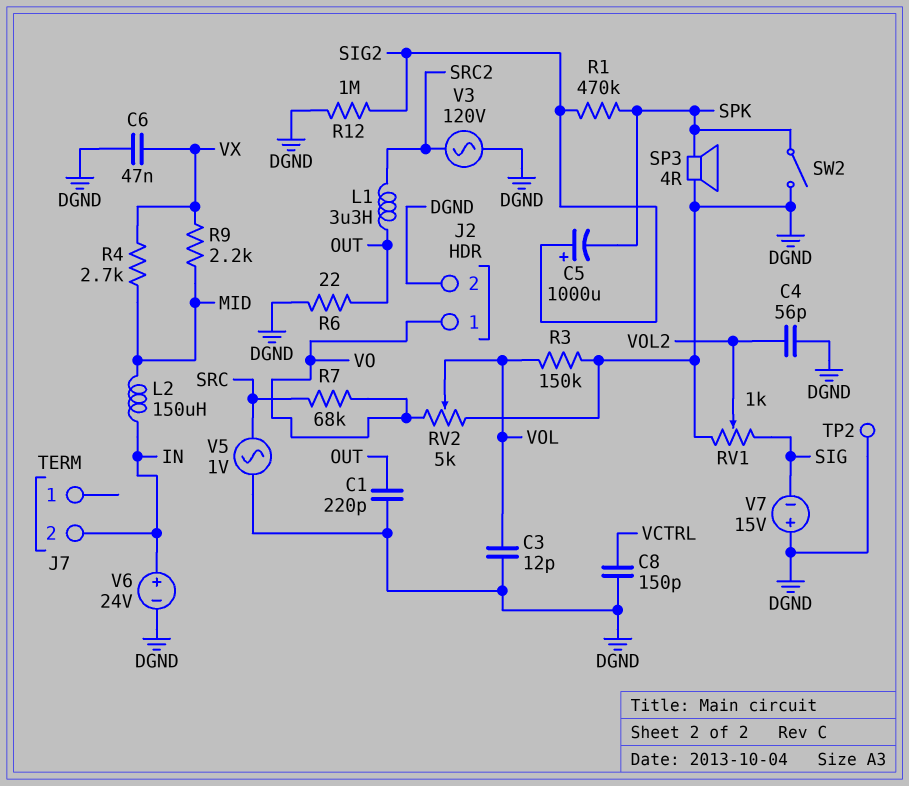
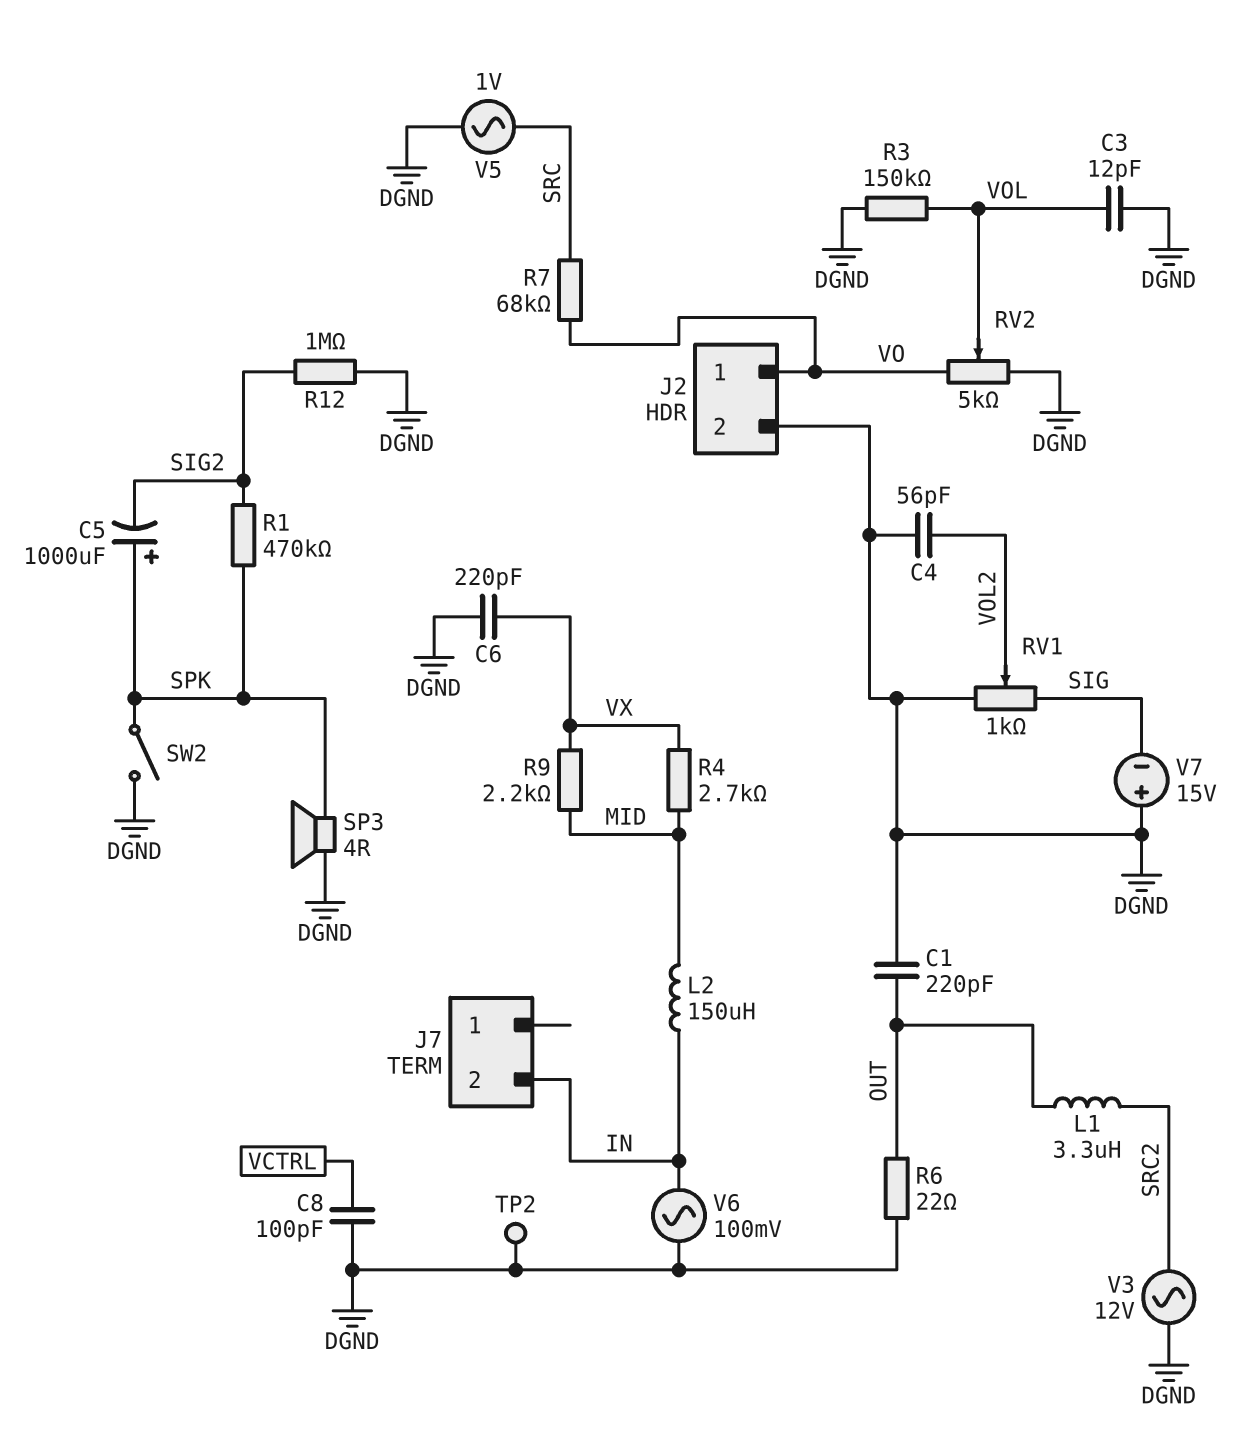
C5: 1000uF (plus SIG2, minus SPK) -> 1000uF (plus SPK, minus SIG2)
C6: 47nF (DGND, VX) -> 220pF (DGND, VX)
C8: 150pF (DGND, VCTRL) -> 100pF (DGND, VCTRL)
V3: AC 120V (DGND, SRC2) -> AC 12V (DGND, SRC2)
V6: 24V (plus IN, minus DGND) -> AC 100mV (DGND, IN)

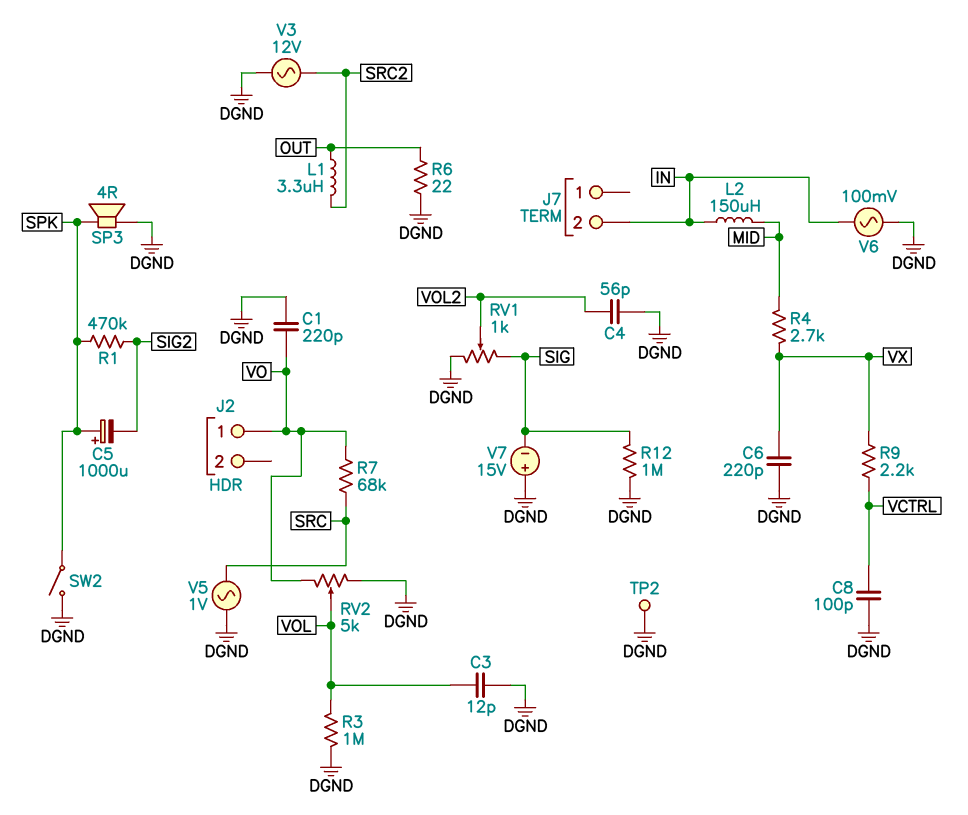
C1: 220pF (DGND, OUT) -> 220pF (DGND, VO)
J2 pin 2: DGND -> none
R3: 150k (DGND, VOL) -> 1M (DGND, VOL)
R9: 2.2k (MID, VX) -> 2.2k (VCTRL, VX)
R12: 1M (DGND, SIG2) -> 1M (DGND, SIG)

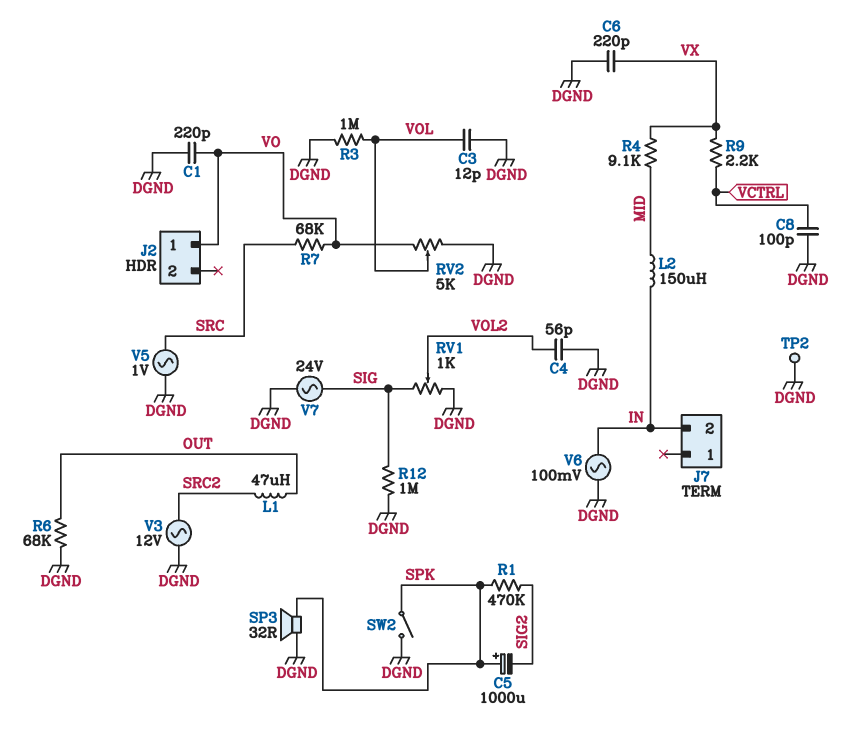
L1: 3.3uH (OUT, SRC2) -> 47uH (OUT, SRC2)
R4: 2.7k (MID, VX) -> 9.1k (MID, VX)
R6: 22 (DGND, OUT) -> 68k (DGND, OUT)
SP3: speaker 4R (DGND, SPK) -> speaker 32R (DGND, SPK)
V7: 15V (plus DGND, minus SIG) -> AC 24V (DGND, SIG)

